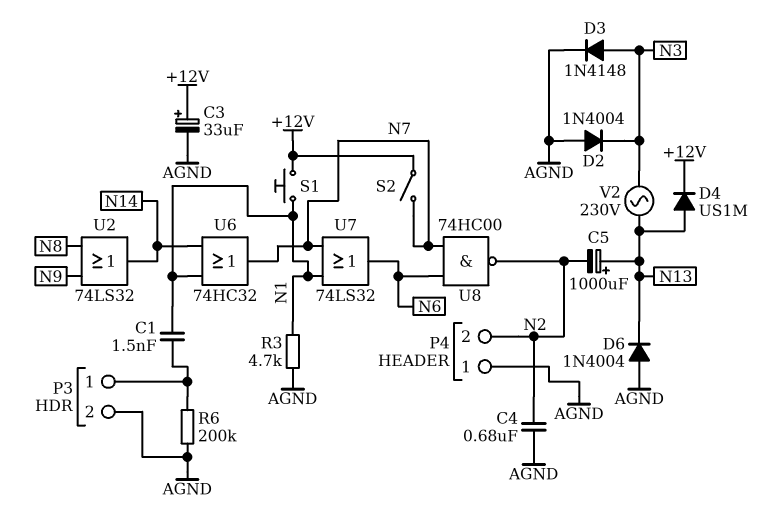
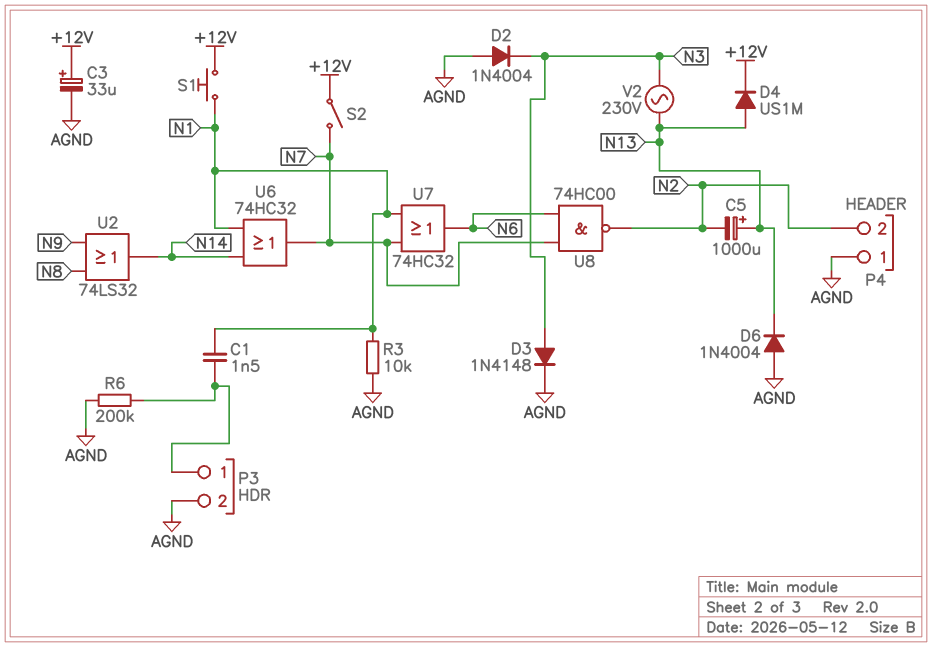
C4: 680nF (AGND, N2) -> none
R3: 4.7k (AGND, N1) -> 10k (AGND, N1)
U7: OR 74LS32 (in N1, in N7, out N6) -> OR 74HC32 (in N1, in N7, out N6)

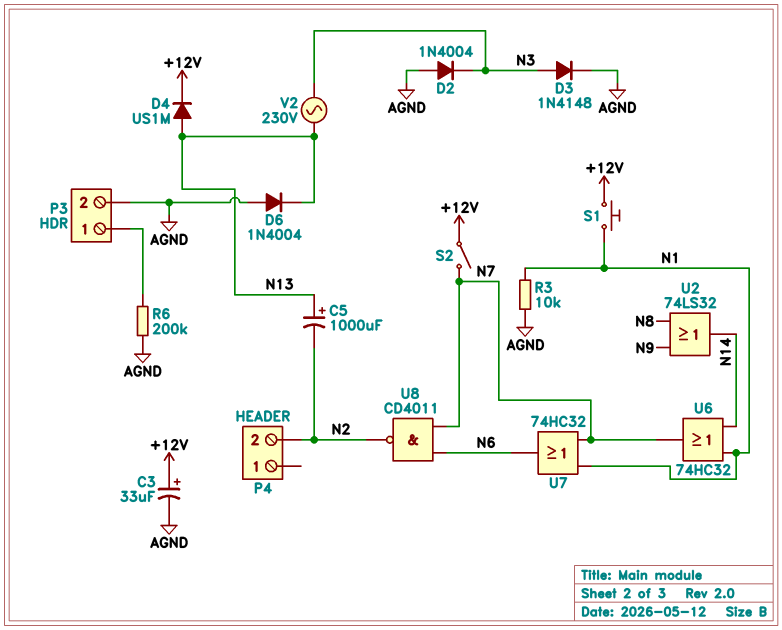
C1: 1.5nF (N1, P3/1) -> none
P4 pin 1: AGND -> none
U8: NAND 74HC00 (in N6, in N7, out N2) -> NAND CD4011 (in N6, in N7, out N2)

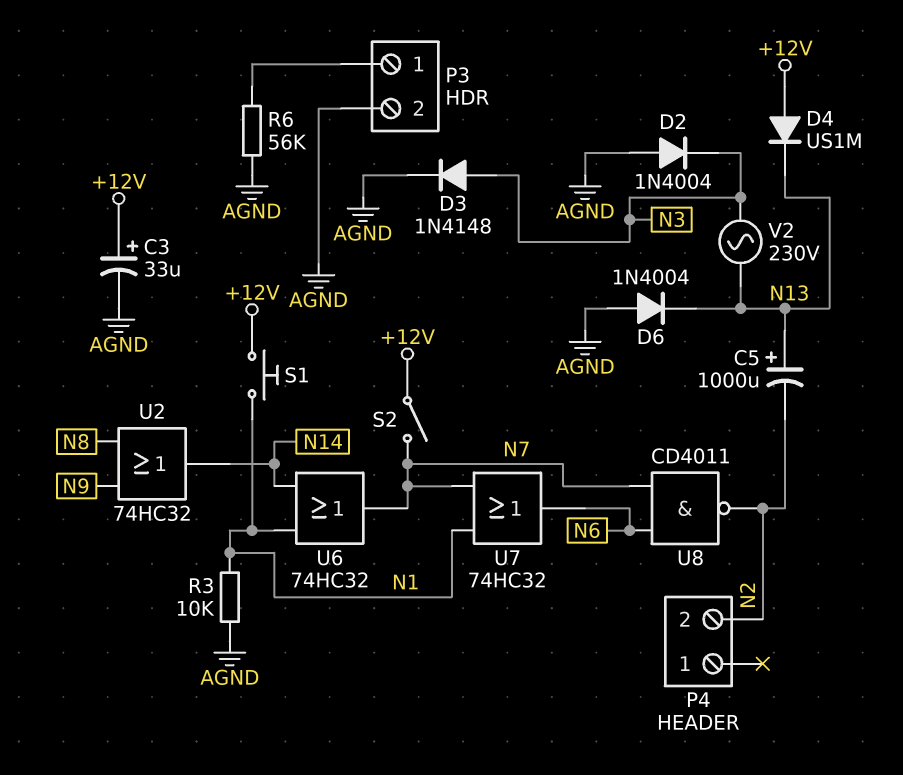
D4: diode US1M (A N13, K +12V) -> diode US1M (A +12V, K N13)
R6: 200k (AGND, P3/1) -> 56k (AGND, P3/1)
U2: OR 74LS32 (in N8, in N9, out N14) -> OR 74HC32 (in N8, in N9, out N14)

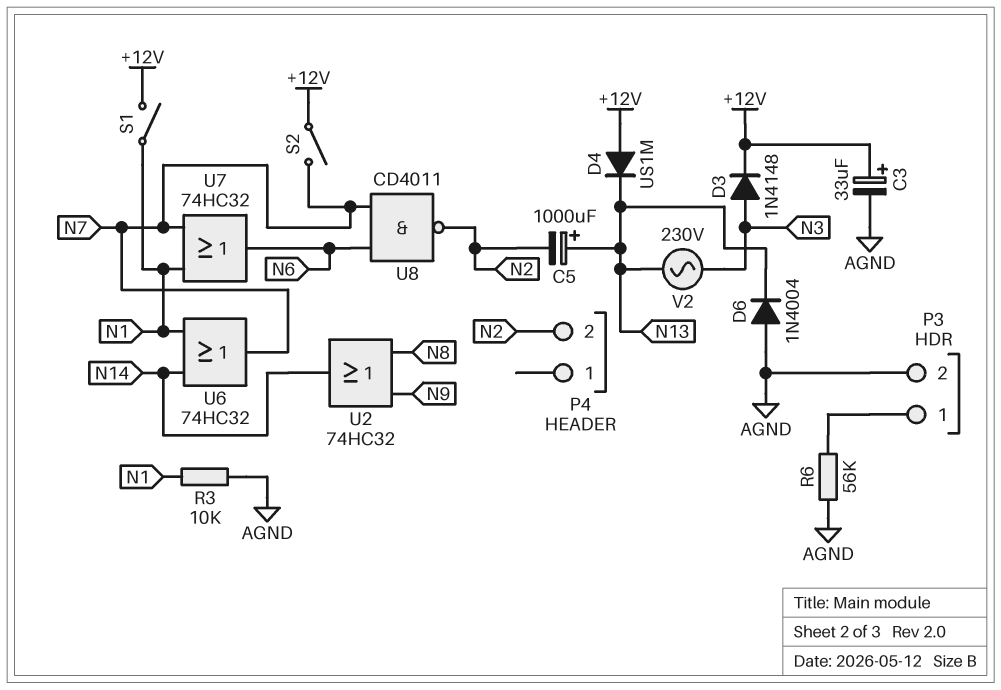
D2: diode 1N4004 (A AGND, K N3) -> none
D3: diode 1N4148 (A N3, K AGND) -> diode 1N4148 (A N3, K +12V)
S1: button (+12V, N1) -> switch (+12V, N1)

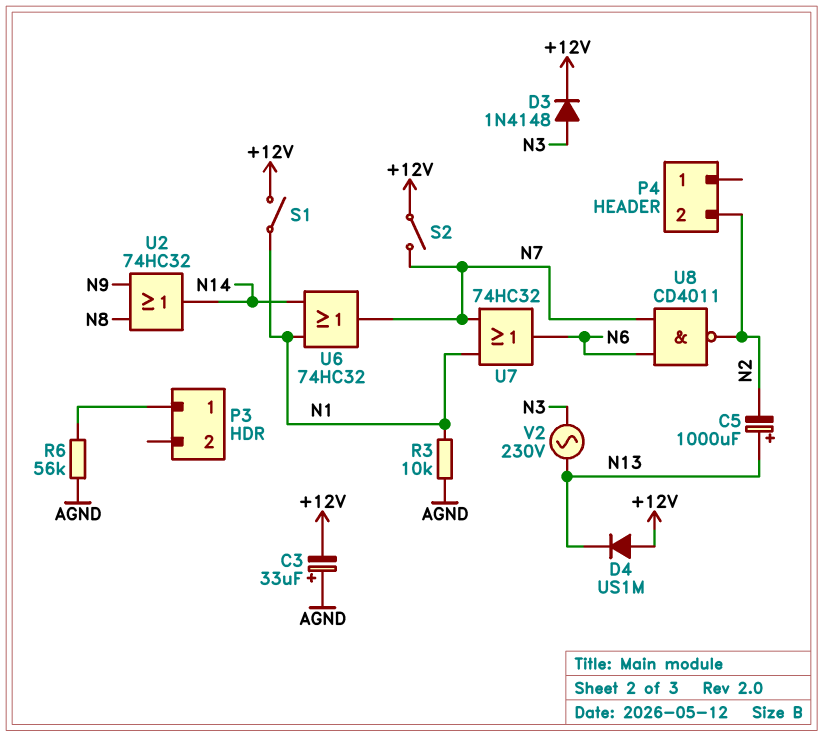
C3: 33uF (plus +12V, minus AGND) -> 33uF (plus AGND, minus +12V)
D6: diode 1N4004 (A AGND, K N13) -> none
P3 pin 2: AGND -> none

